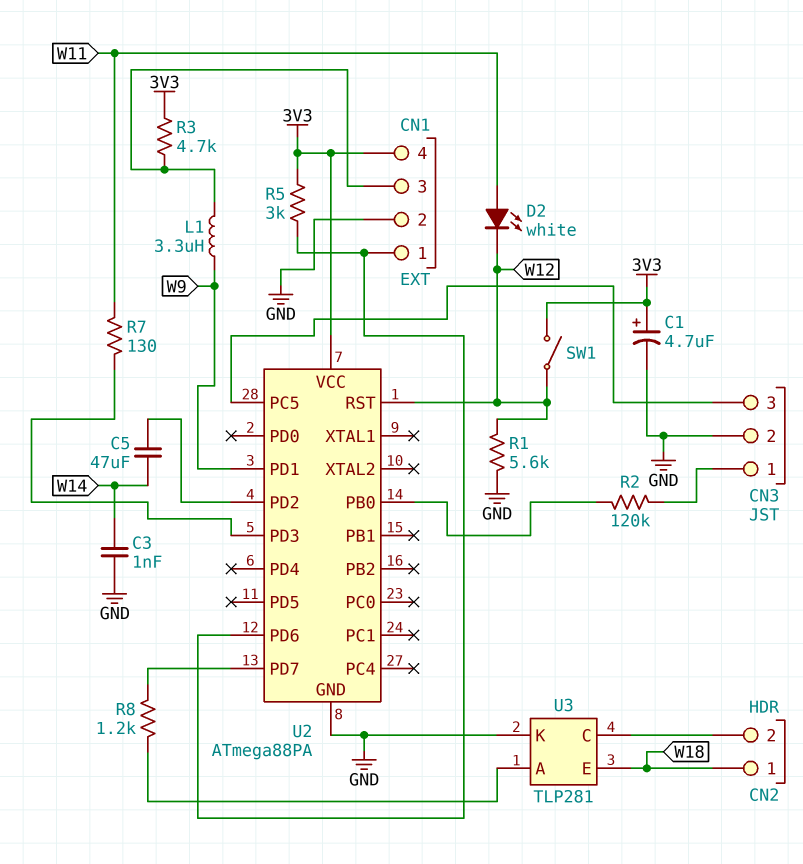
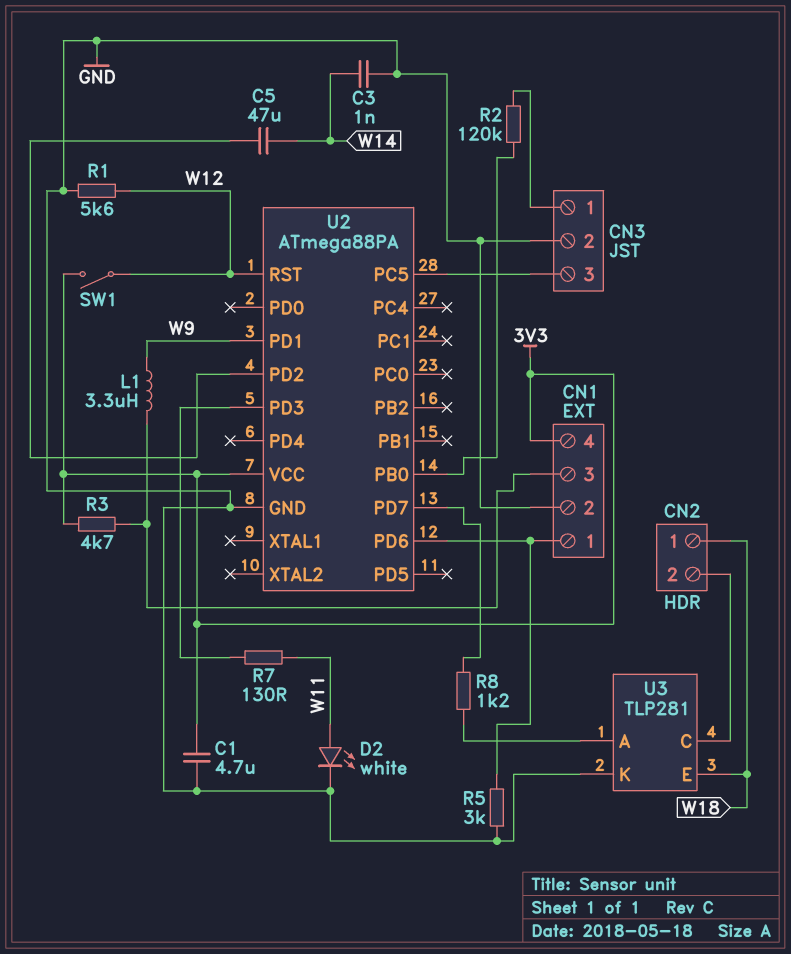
C1: 4.7uF (plus 3V3, minus GND) -> 4.7uF (3V3, GND)
D2: LED white (A W11, K W12) -> LED white (A W11, K GND)
R5: 3k (3V3, CN1/1) -> 3k (CN1/1, GND)

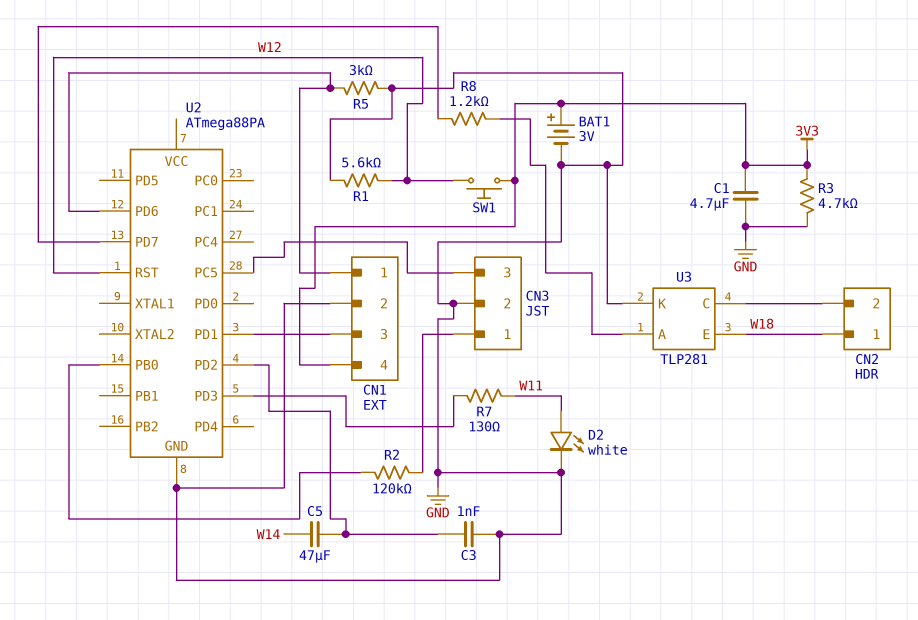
BAT1: none -> 3V (plus 3V3, minus GND)
C3: 1nF (GND, W14) -> 1nF (GND, U2/PD2)
L1: 3.3uH (CN1/3, W9) -> none
R3: 4.7k (3V3, CN1/3) -> 4.7k (3V3, GND)
SW1: switch (3V3, W12) -> button (3V3, W12)
U2 pin PD1: W9 -> CN1/3
U2 pin VCC: 3V3 -> none

